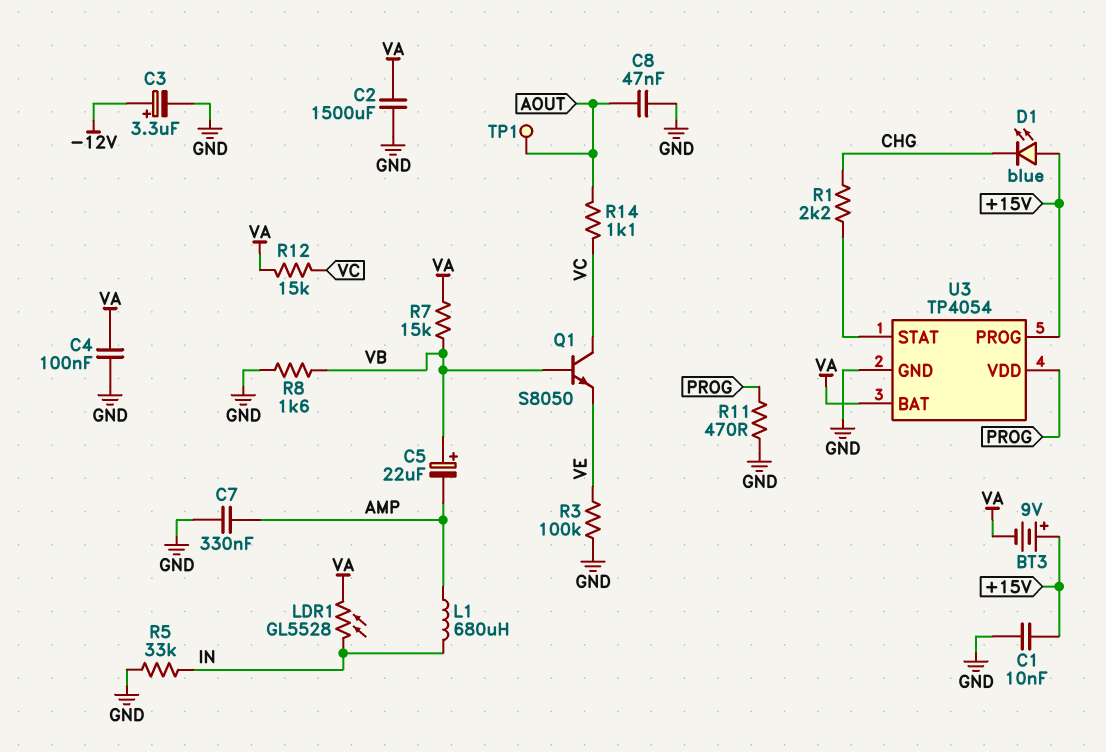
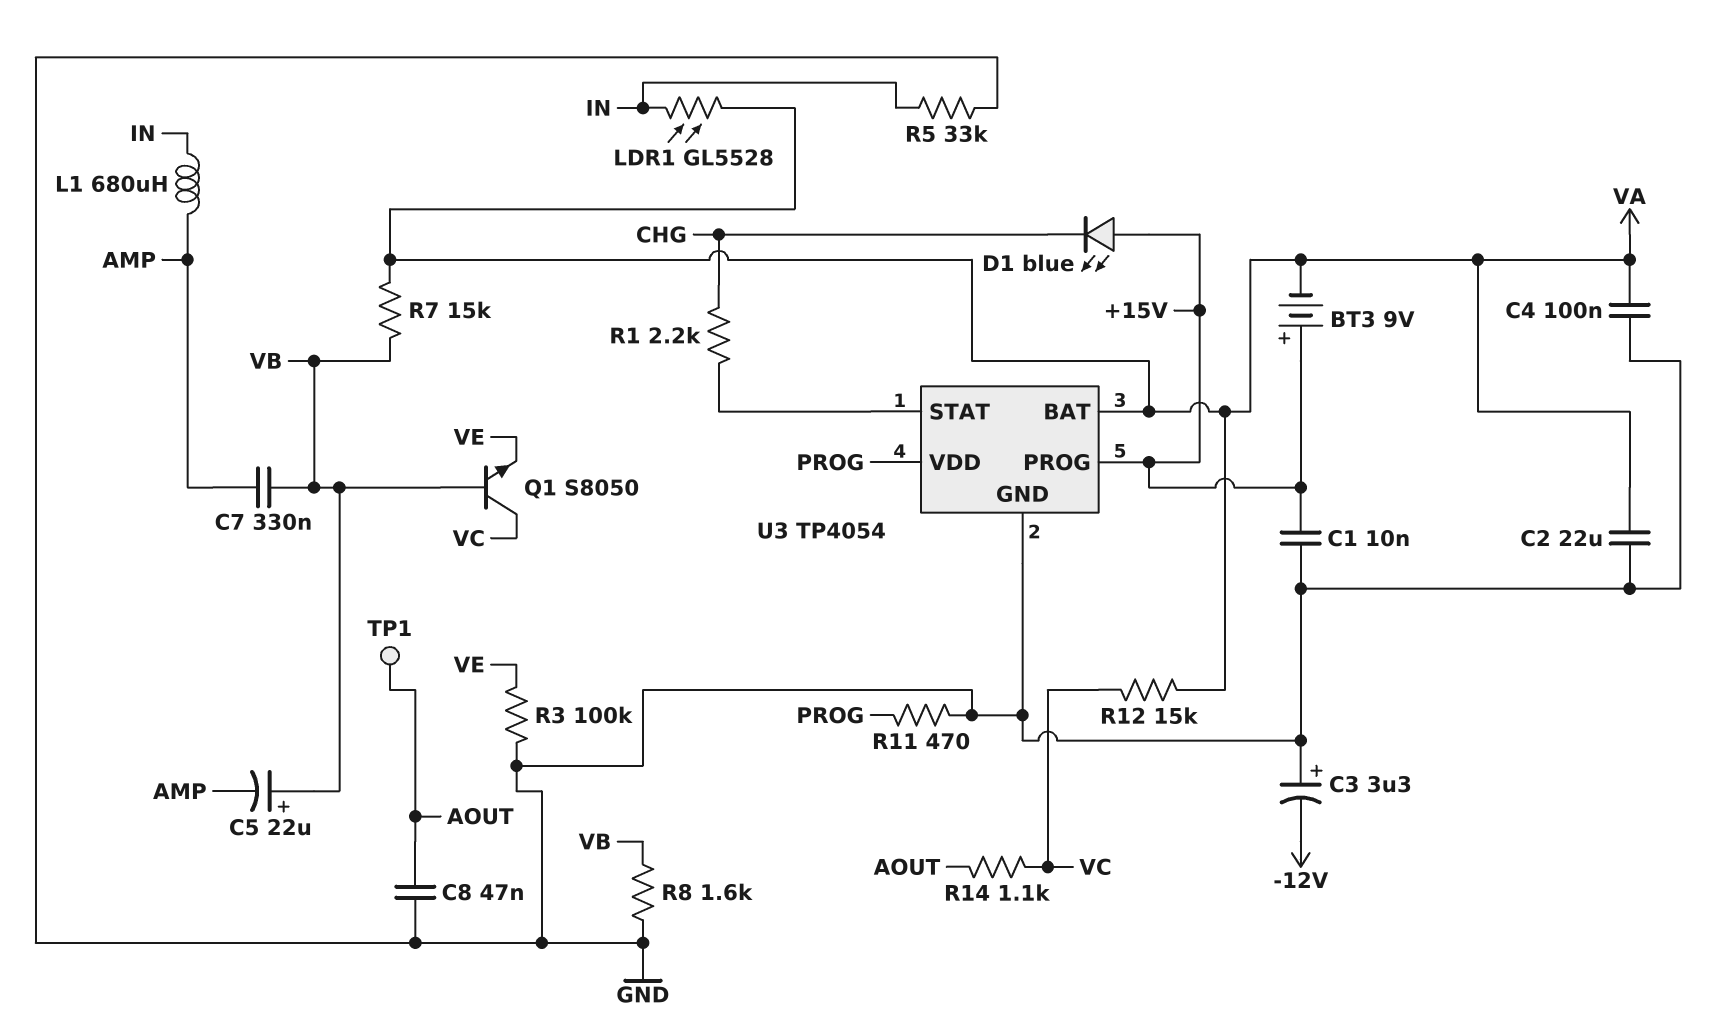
C2: 1500uF (GND, VA) -> 22uF (GND, VA)
C3: 3.3uF (plus -12V, minus GND) -> 3.3uF (plus GND, minus -12V)
C7: 330nF (AMP, GND) -> 330nF (AMP, VB)

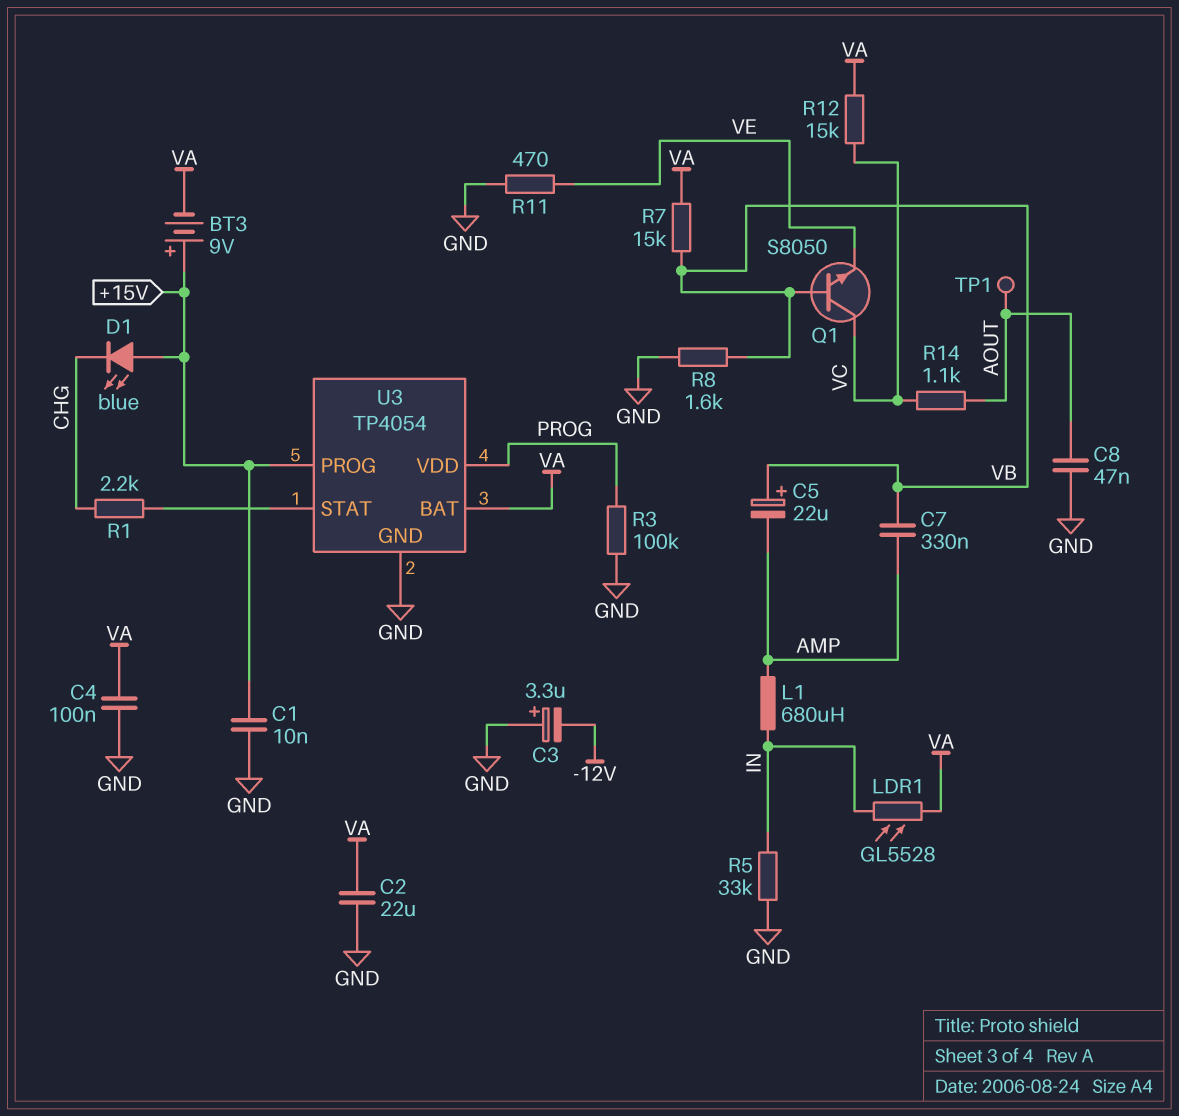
R3: 100k (GND, VE) -> 100k (GND, PROG)
R11: 470 (GND, PROG) -> 470 (GND, VE)

